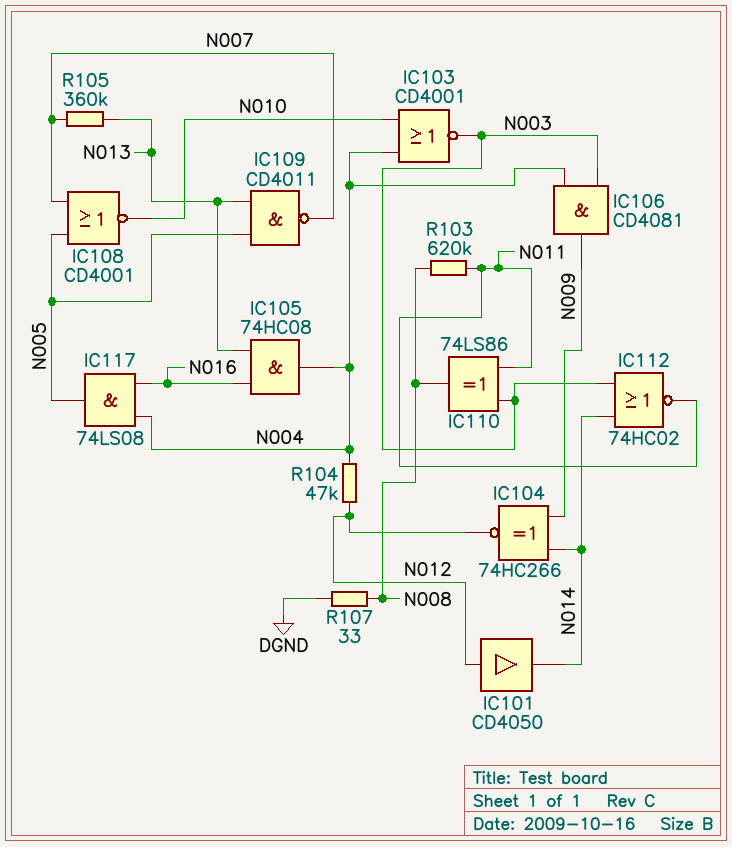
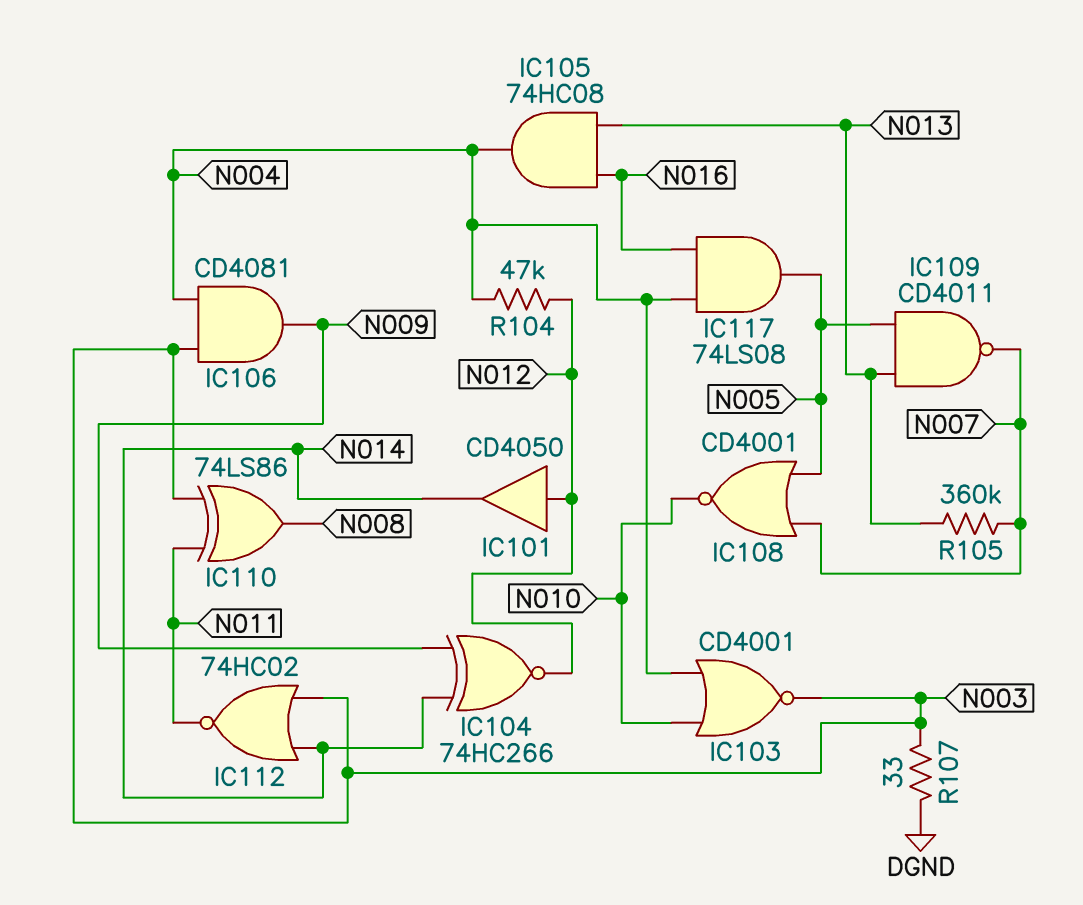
R103: 620k (N008, N011) -> none
R107: 33 (DGND, N008) -> 33 (DGND, N003)

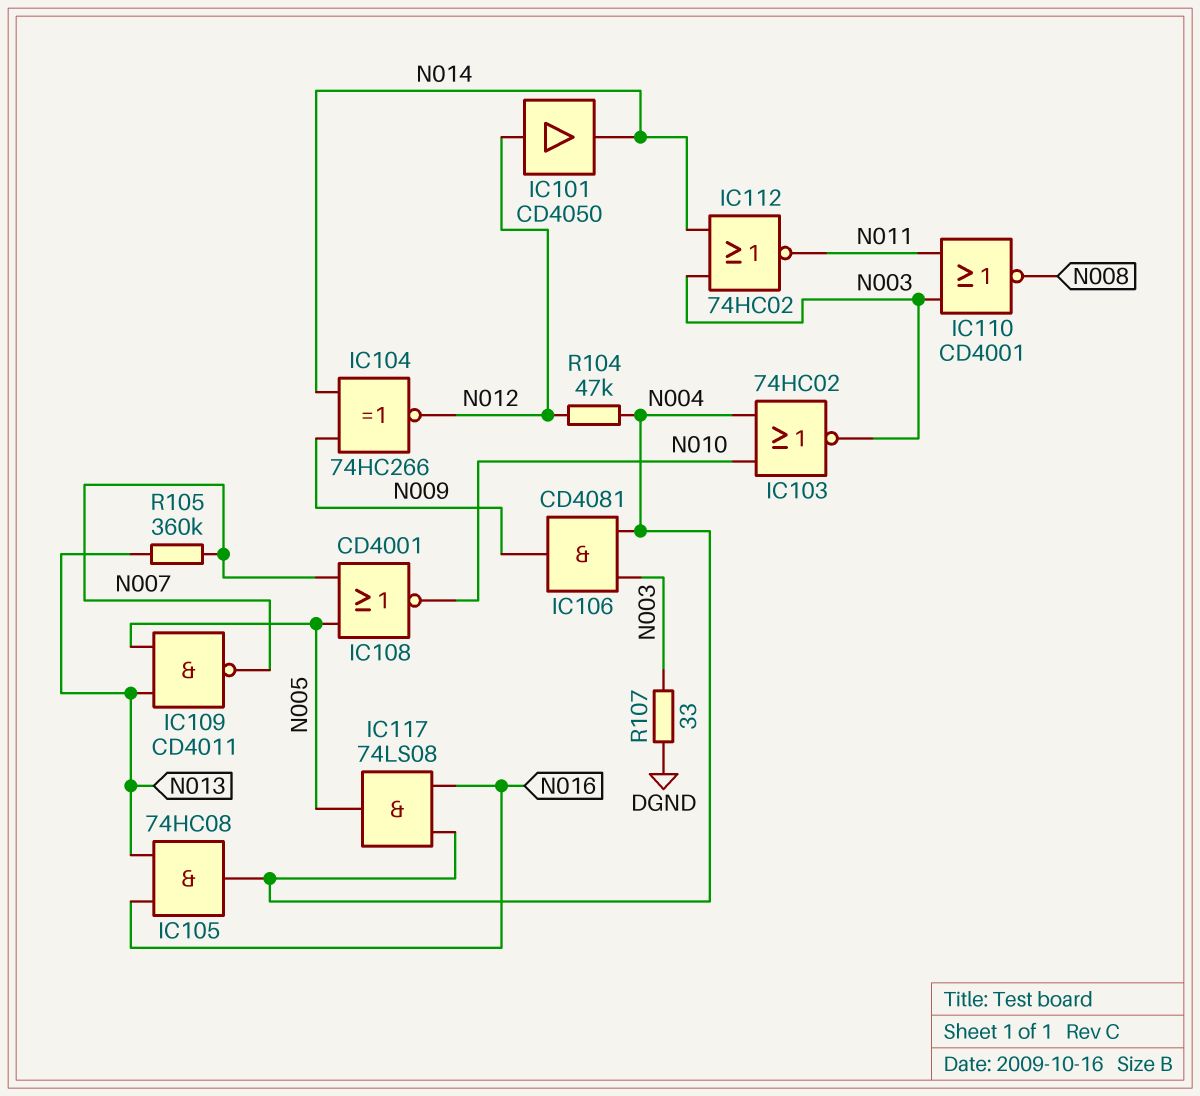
IC103: NOR CD4001 (in N004, in N010, out N003) -> NOR 74HC02 (in N004, in N010, out N003)
IC110: XOR 74LS86 (in N003, in N011, out N008) -> NOR CD4001 (in N003, in N011, out N008)

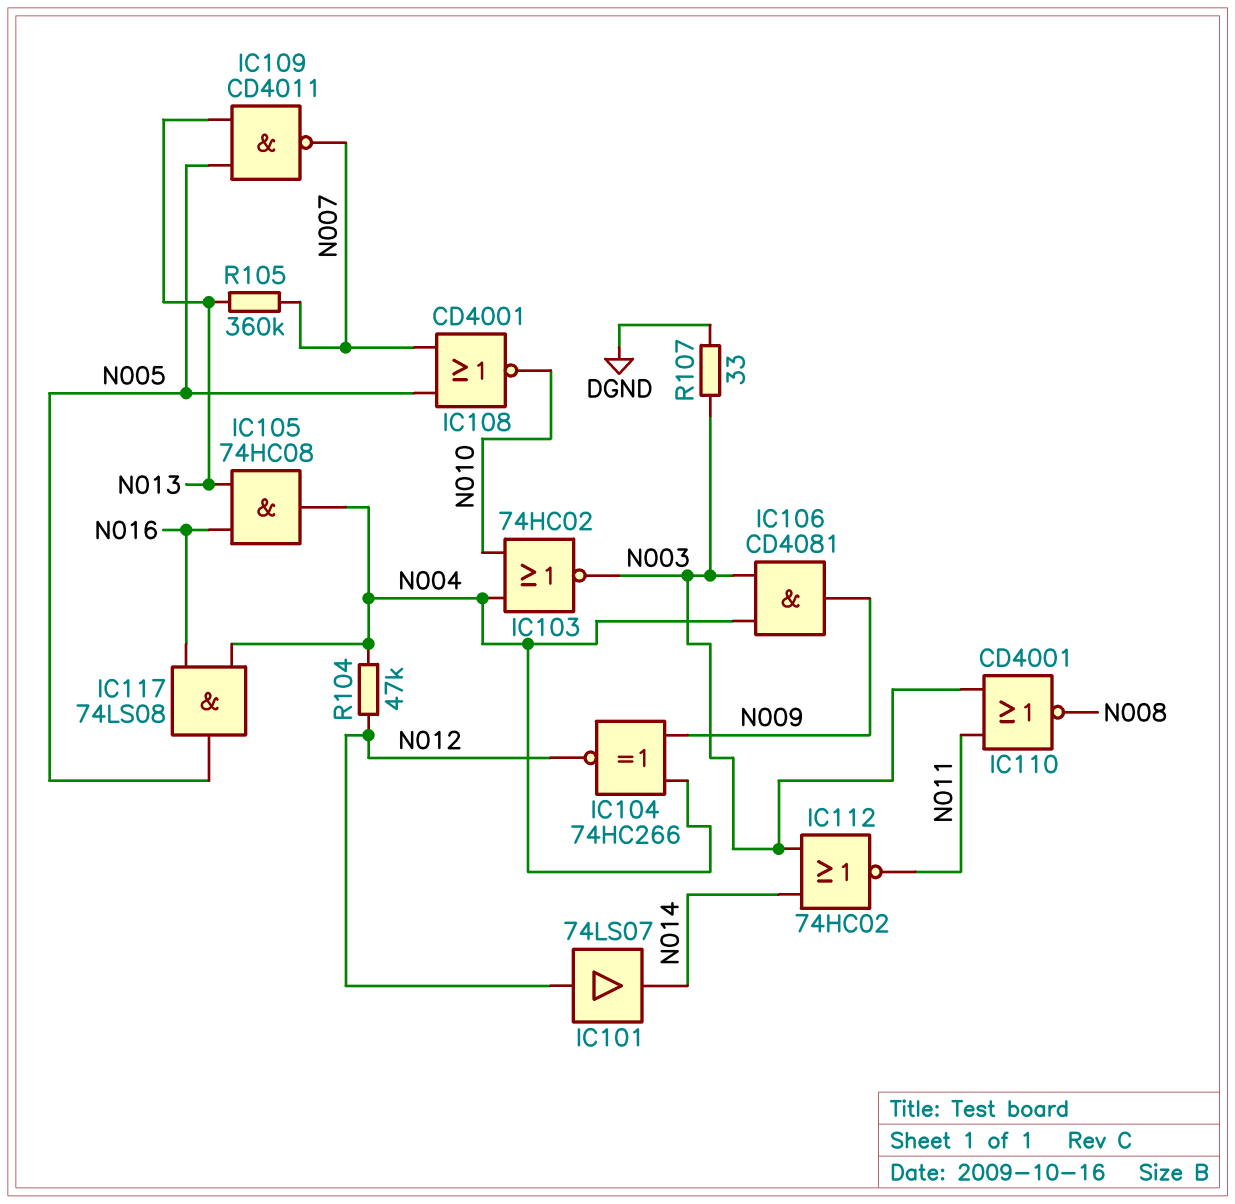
IC101: buffer CD4050 (in N012, out N014) -> buffer 74LS07 (in N012, out N014)
IC104: XNOR 74HC266 (in N009, in N014, out N012) -> XNOR 74HC266 (in N004, in N009, out N012)

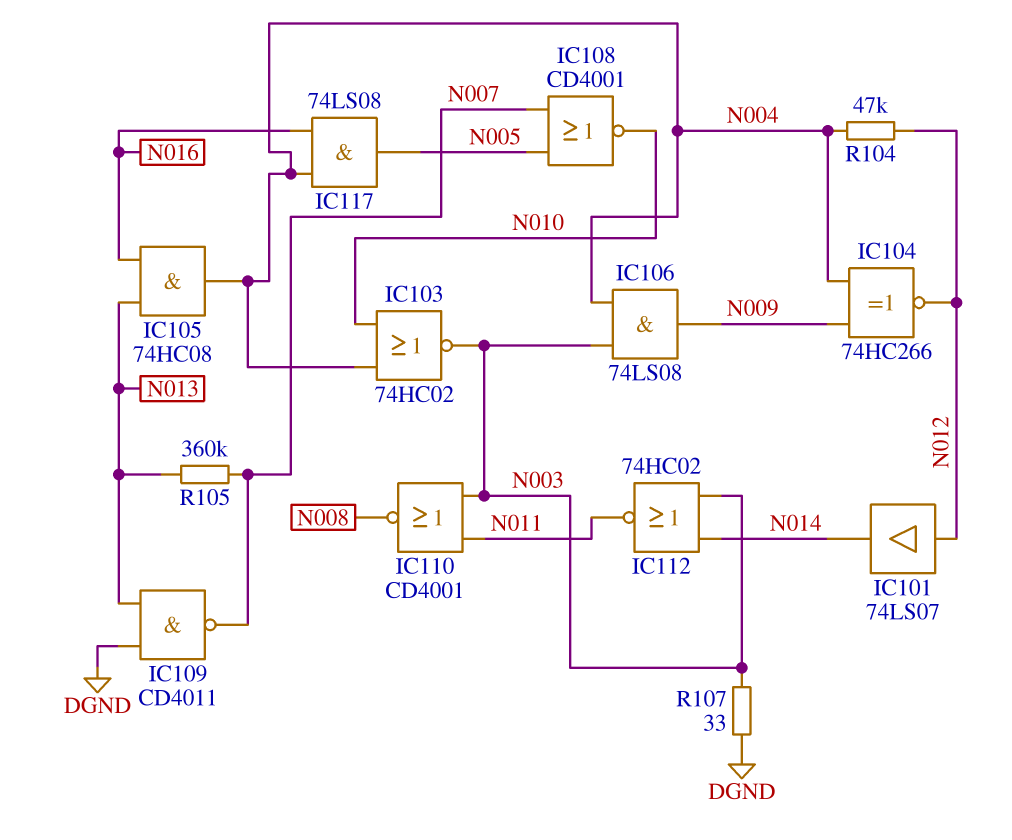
IC106: AND CD4081 (in N003, in N004, out N009) -> AND 74LS08 (in N003, in N004, out N009)
IC109: NAND CD4011 (in N005, in N013, out N007) -> NAND CD4011 (in DGND, in N013, out N007)

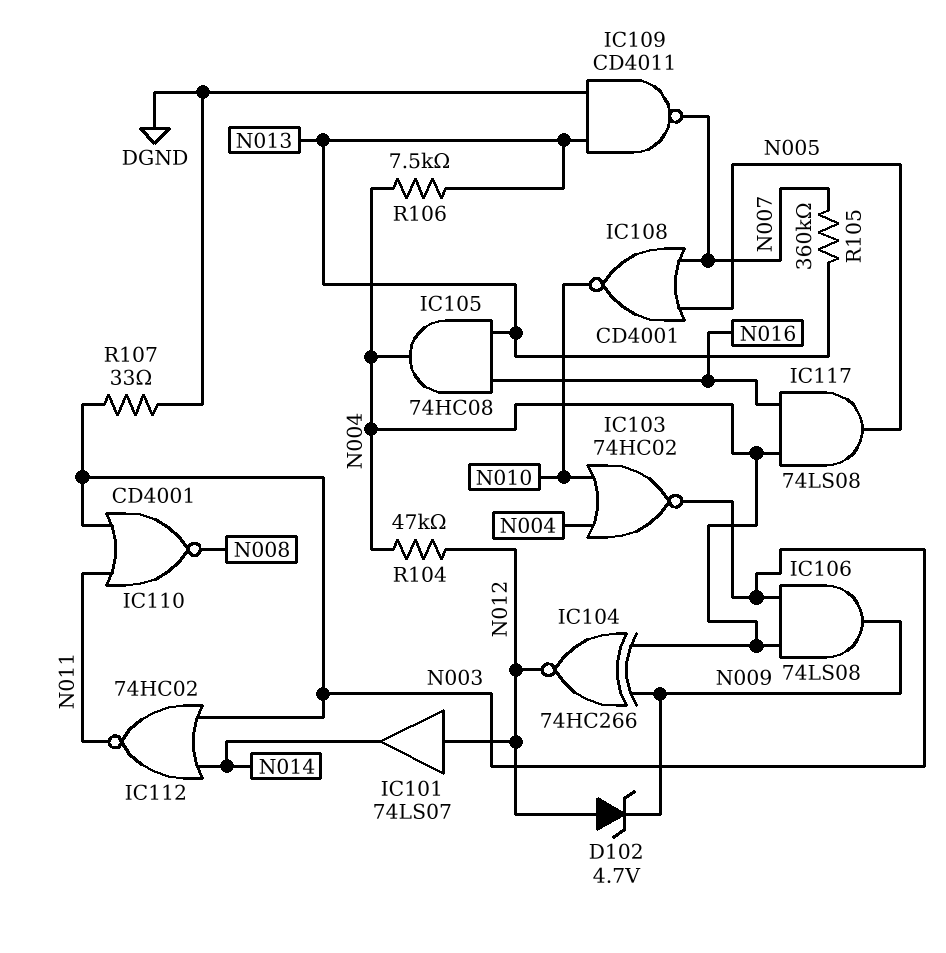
D102: none -> zener 4.7V (A N012, K N009)
R106: none -> 7.5k (N004, N013)

